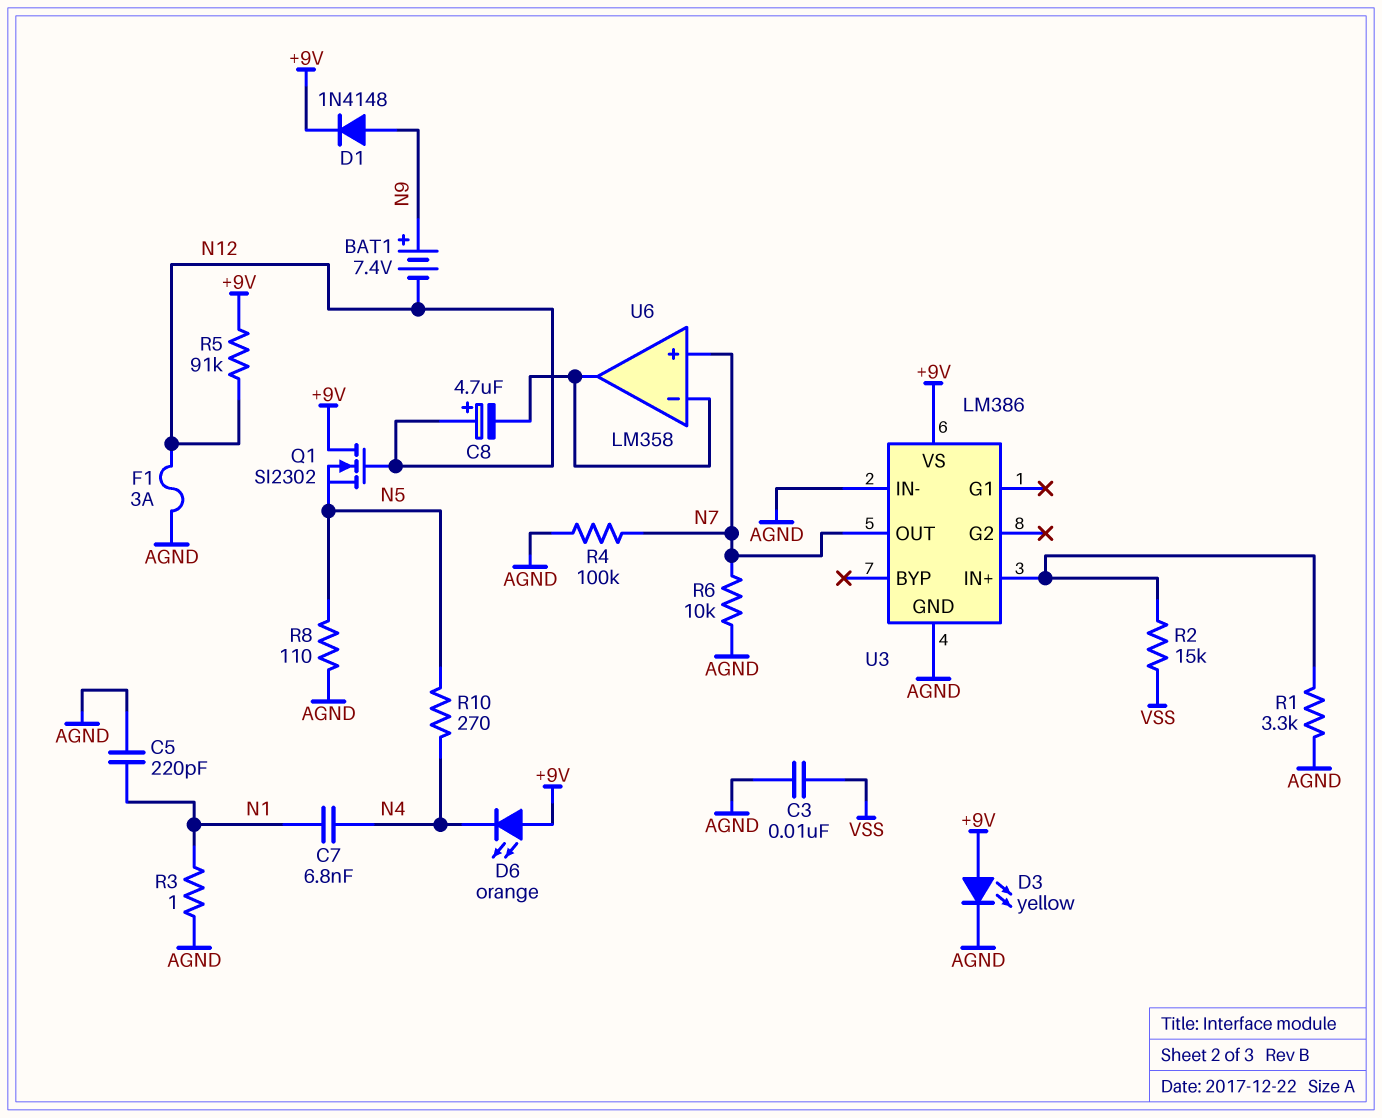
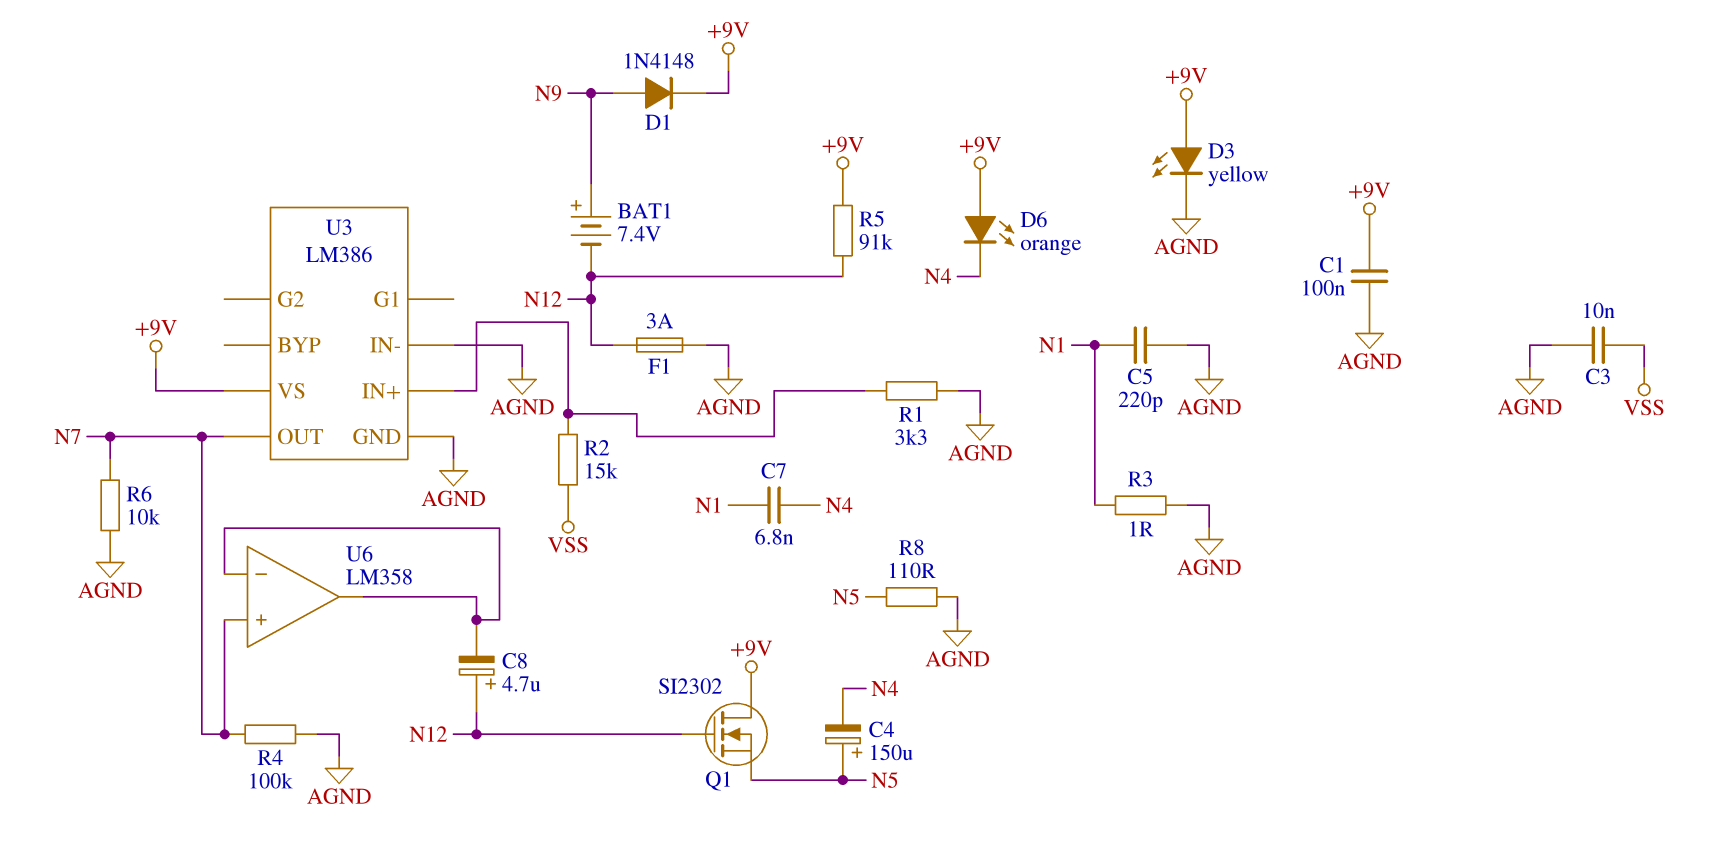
C1: none -> 100nF (+9V, AGND)
C4: none -> 150uF (plus N5, minus N4)
R10: 270 (N4, N5) -> none

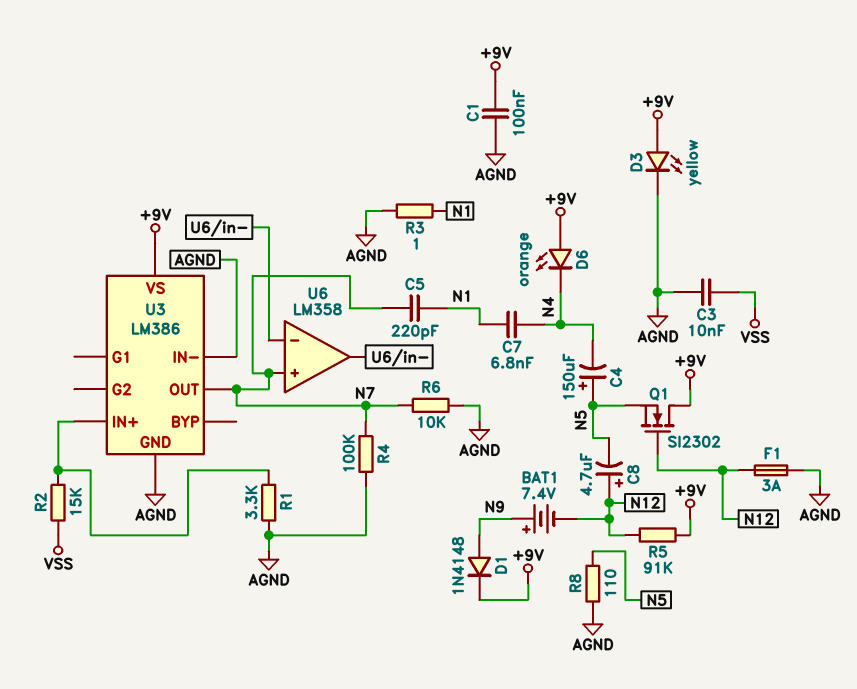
C5: 220pF (AGND, N1) -> 220pF (N1, N7)
C8: 4.7uF (plus N12, minus U6/in-) -> 4.7uF (plus N12, minus N5)

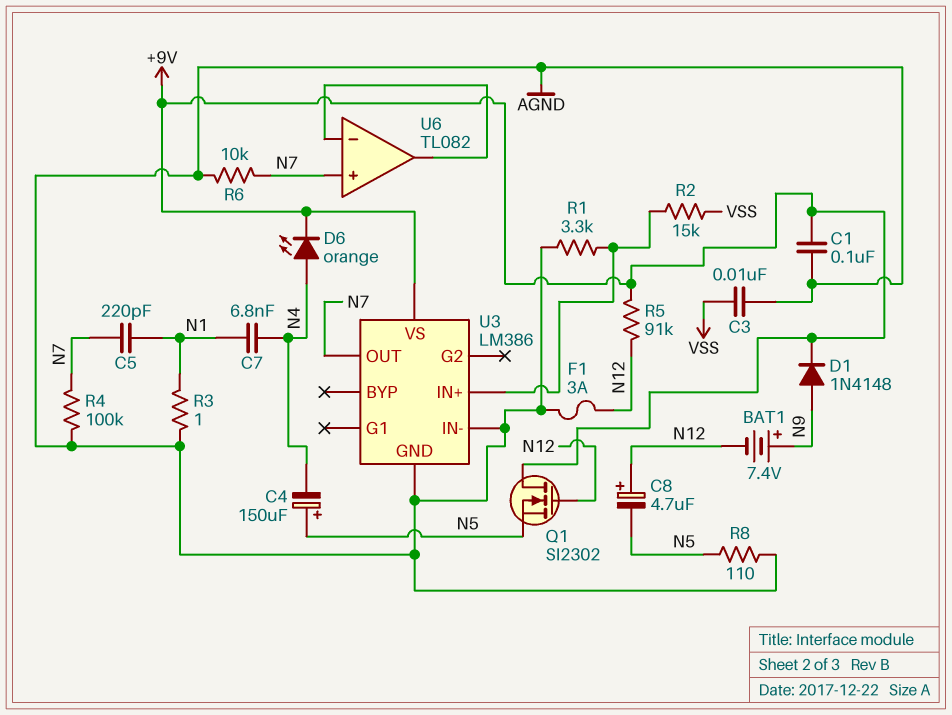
D3: LED yellow (A +9V, K AGND) -> none
D6: LED orange (A +9V, K N4) -> LED orange (A N4, K +9V)
U6: LM358 -> TL082

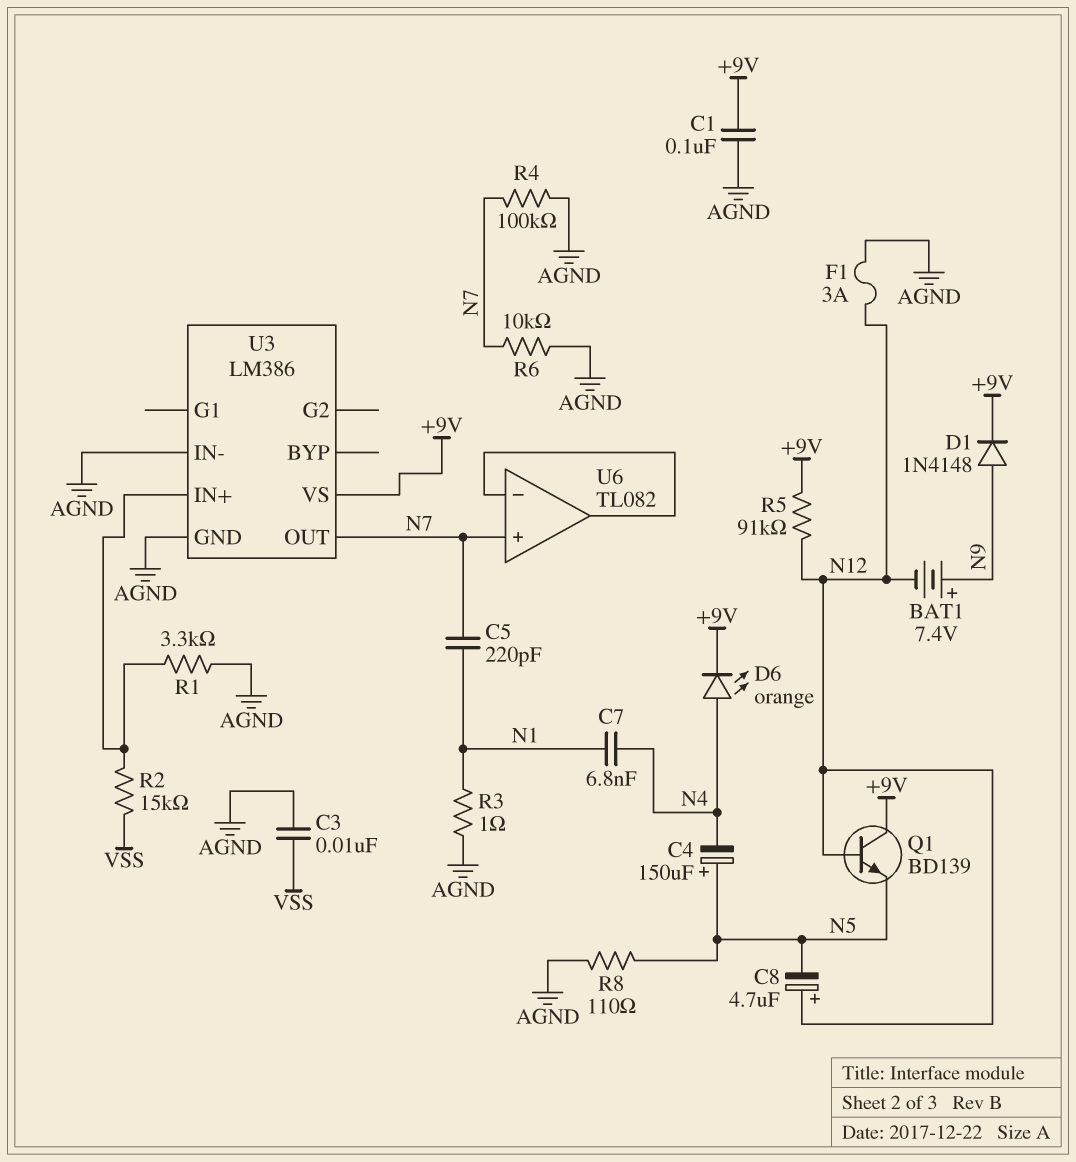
Q1: NMOS SI2302 (G N12, D +9V, S N5) -> NPN BD139 (B N12, C +9V, E N5)

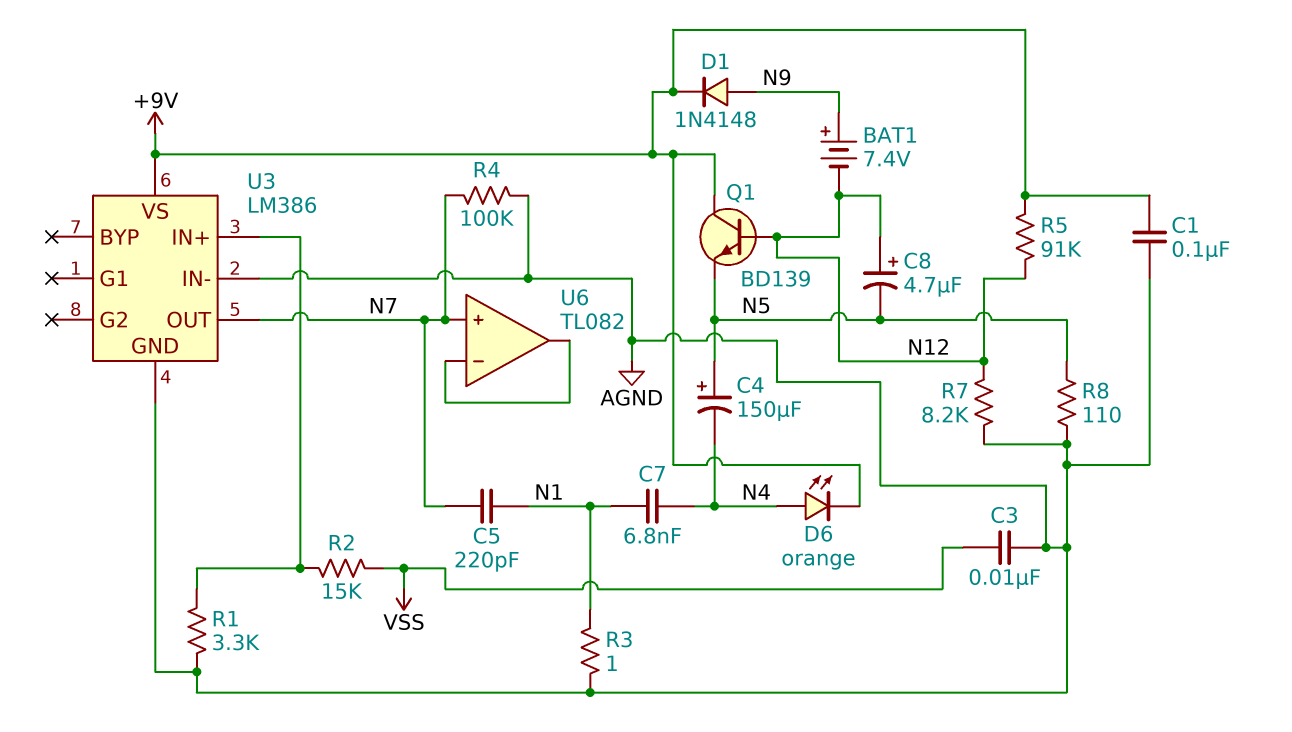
F1: 3A (AGND, N12) -> none
R6: 10k (AGND, N7) -> none
R7: none -> 8.2k (AGND, N12)

